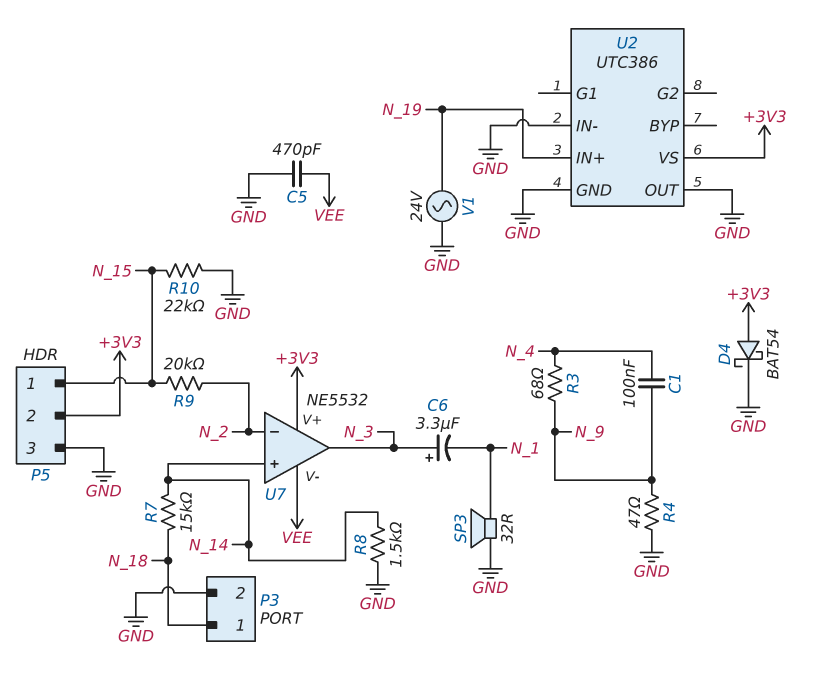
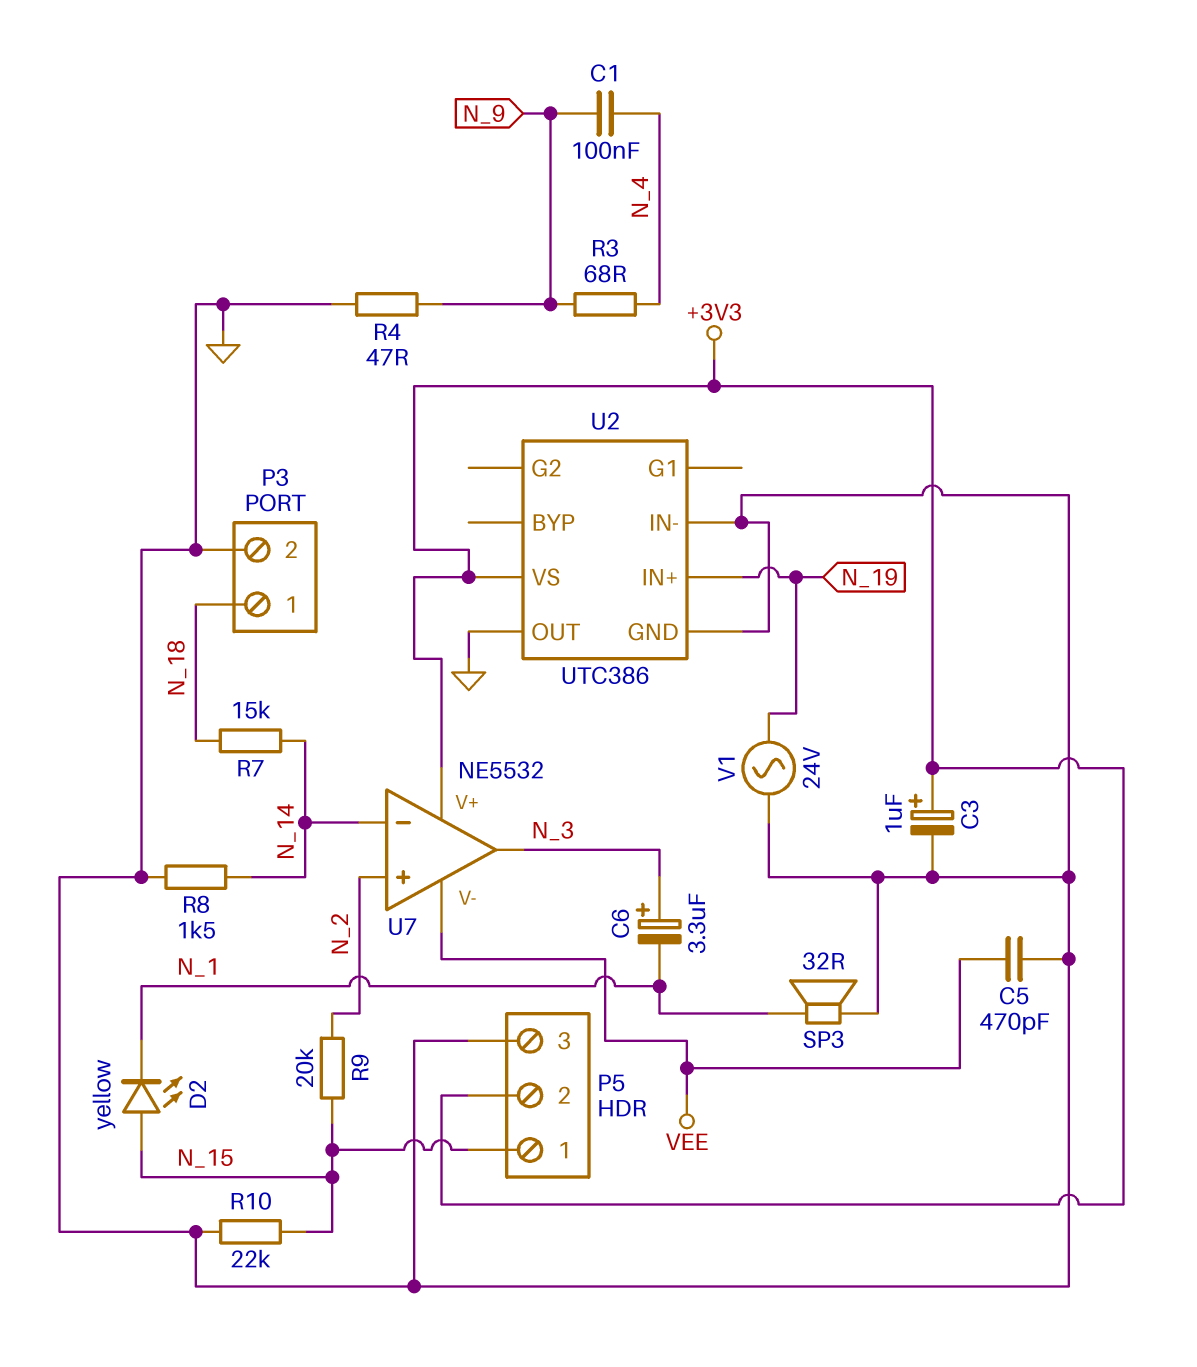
C3: none -> 1uF (plus +3V3, minus GND)
D2: none -> LED yellow (A N_15, K N_1)
D4: schottky BAT54 (A +3V3, K GND) -> none
U7 pin in+: N_14 -> N_2
U7 pin in-: N_2 -> N_14

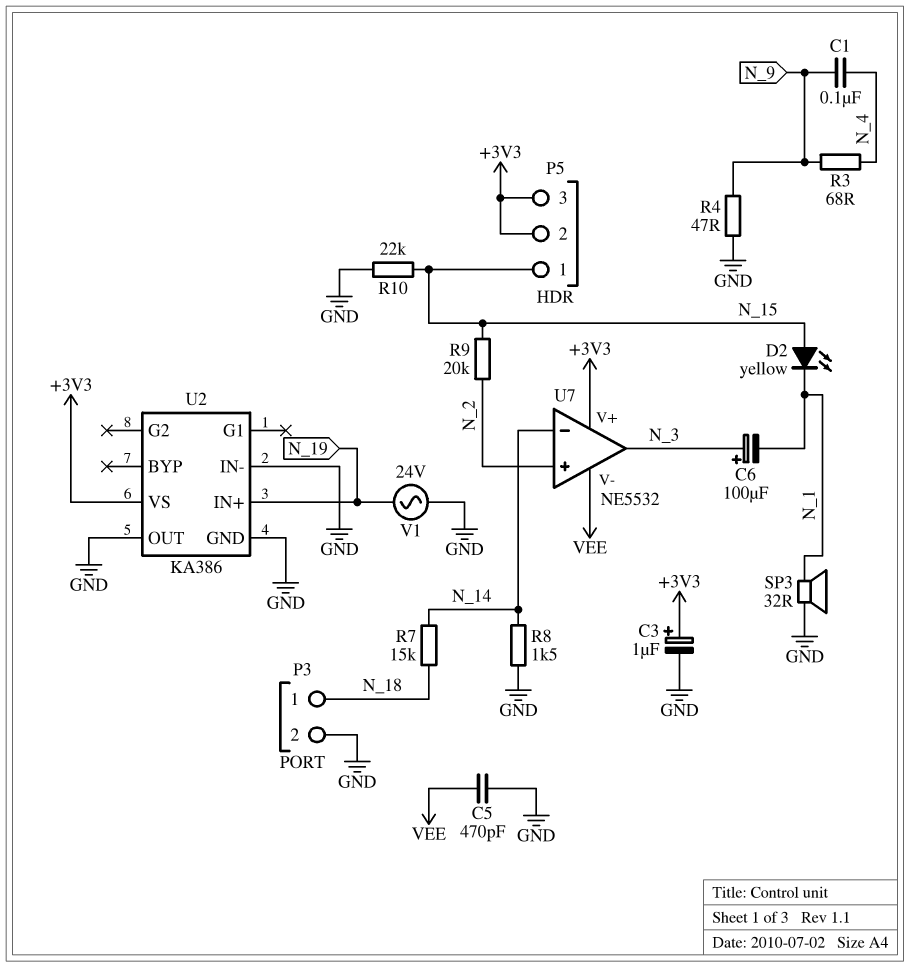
C6: 3.3uF (plus N_3, minus N_1) -> 100uF (plus N_3, minus N_1)
P5 pin 3: GND -> +3V3
U2: UTC386 -> KA386

